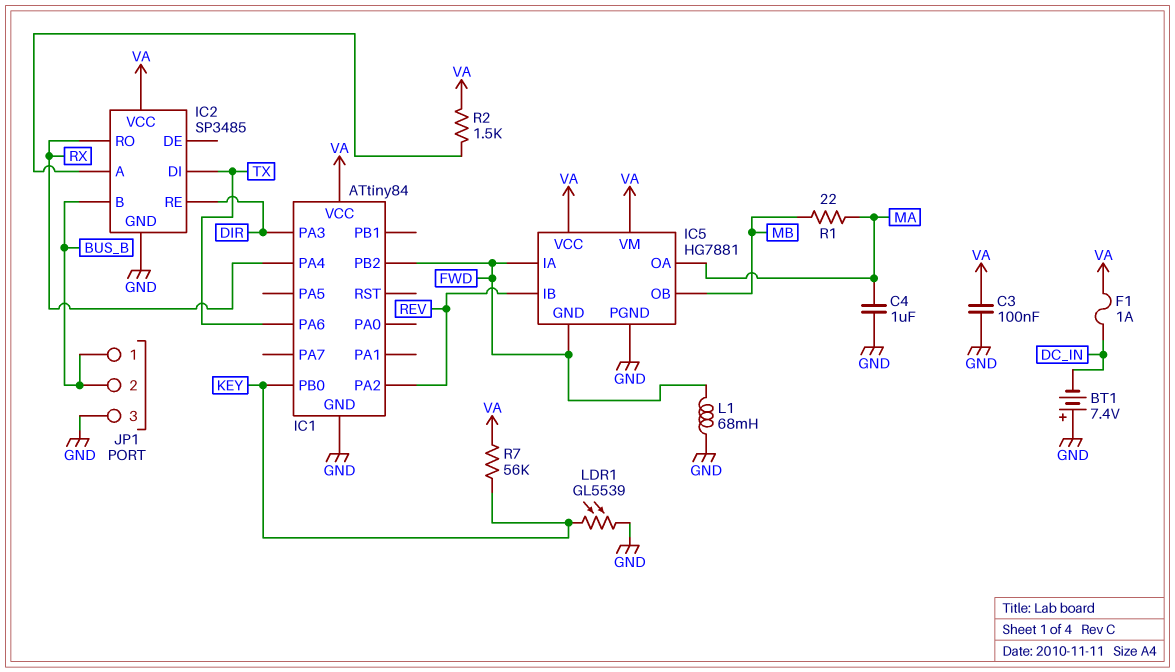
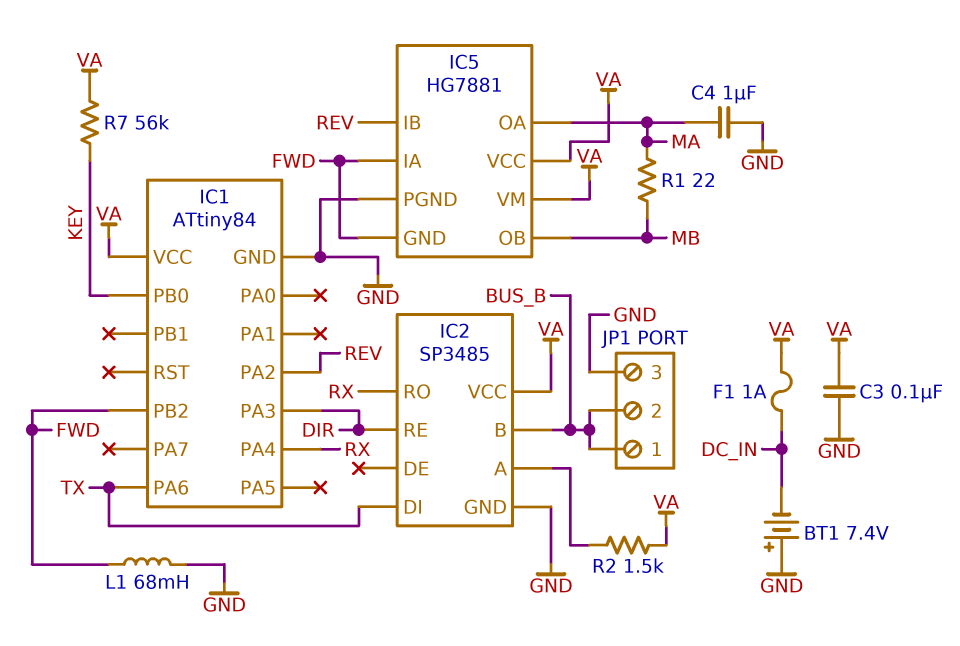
LDR1: GL5539 (GND, KEY) -> none

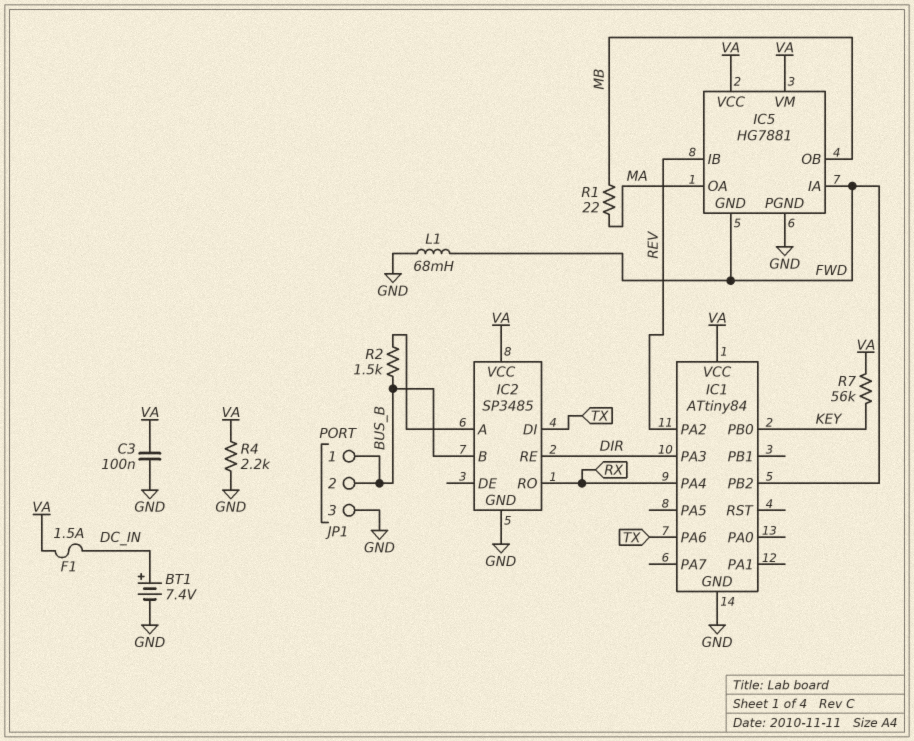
BT1: 7.4V (plus GND, minus DC_IN) -> 7.4V (plus DC_IN, minus GND)
C4: 1uF (GND, MA) -> none
F1: 1A (DC_IN, VA) -> 1.5A (DC_IN, VA)
R2: 1.5k (IC2/A, VA) -> 1.5k (BUS_B, IC2/A)
R4: none -> 2.2k (GND, VA)

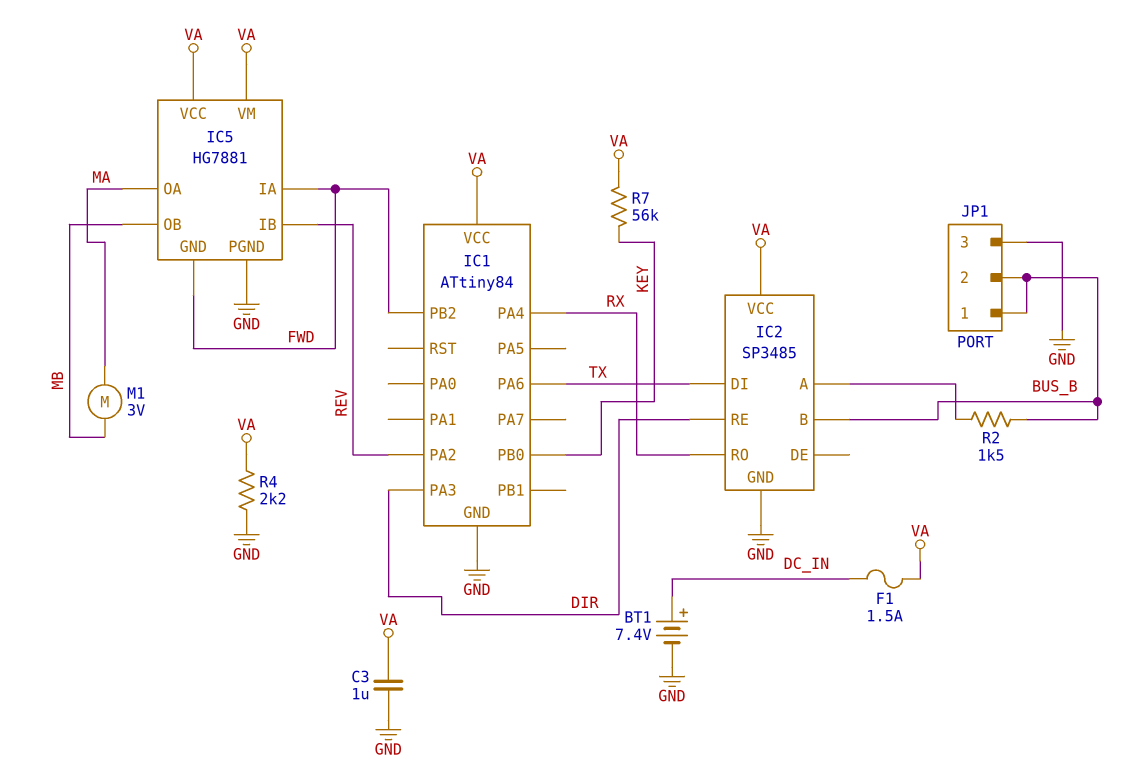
C3: 100nF (GND, VA) -> 1uF (GND, VA)
L1: 68mH (FWD, GND) -> none
M1: none -> motor 3V (MA, MB)
R1: 22 (MA, MB) -> none

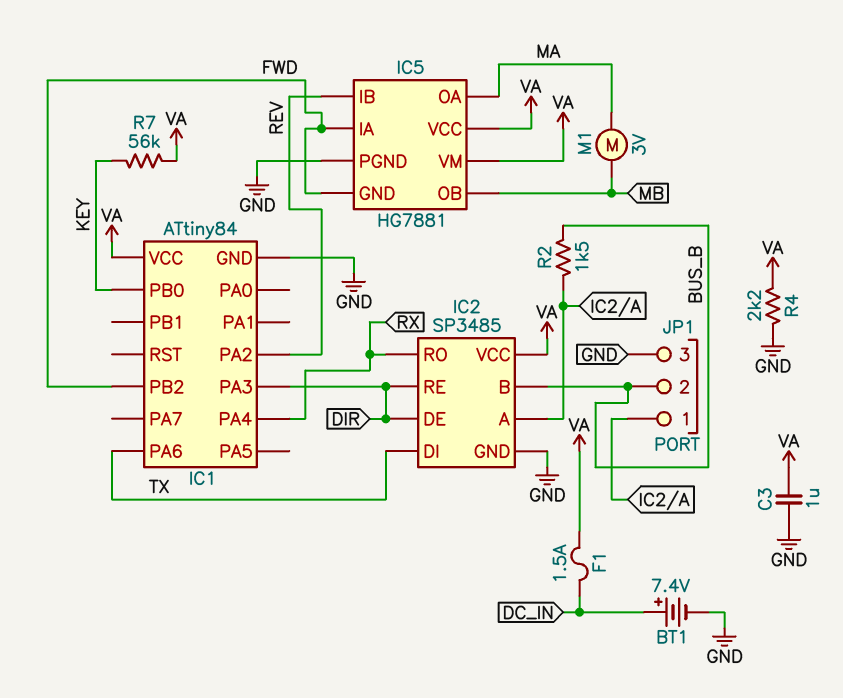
IC2 pin DE: none -> DIR
JP1 pin 1: BUS_B -> IC2/A

